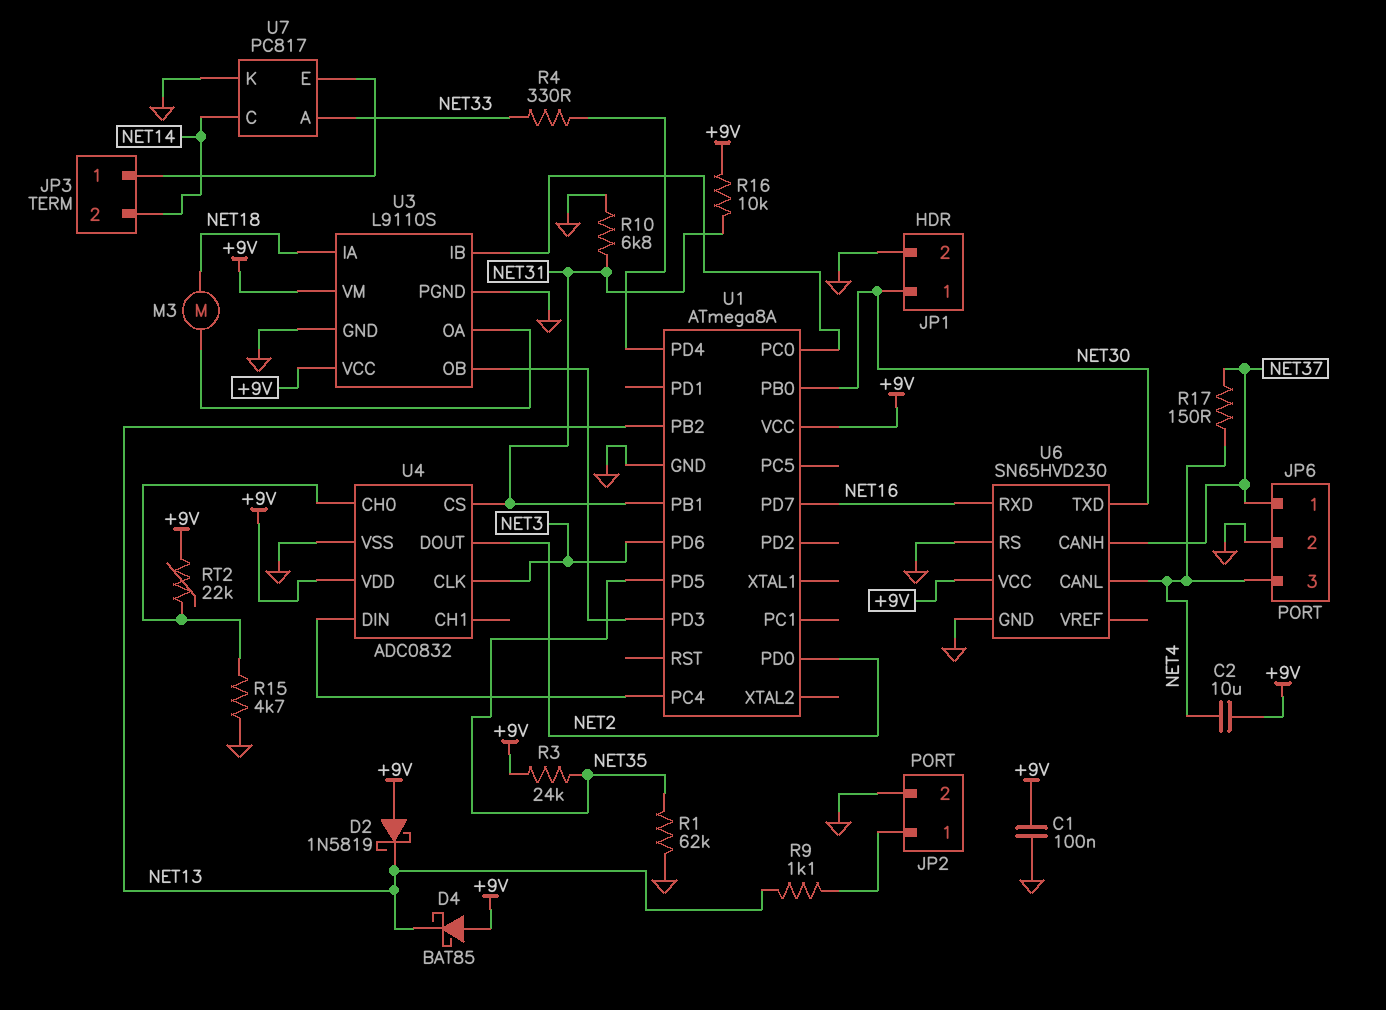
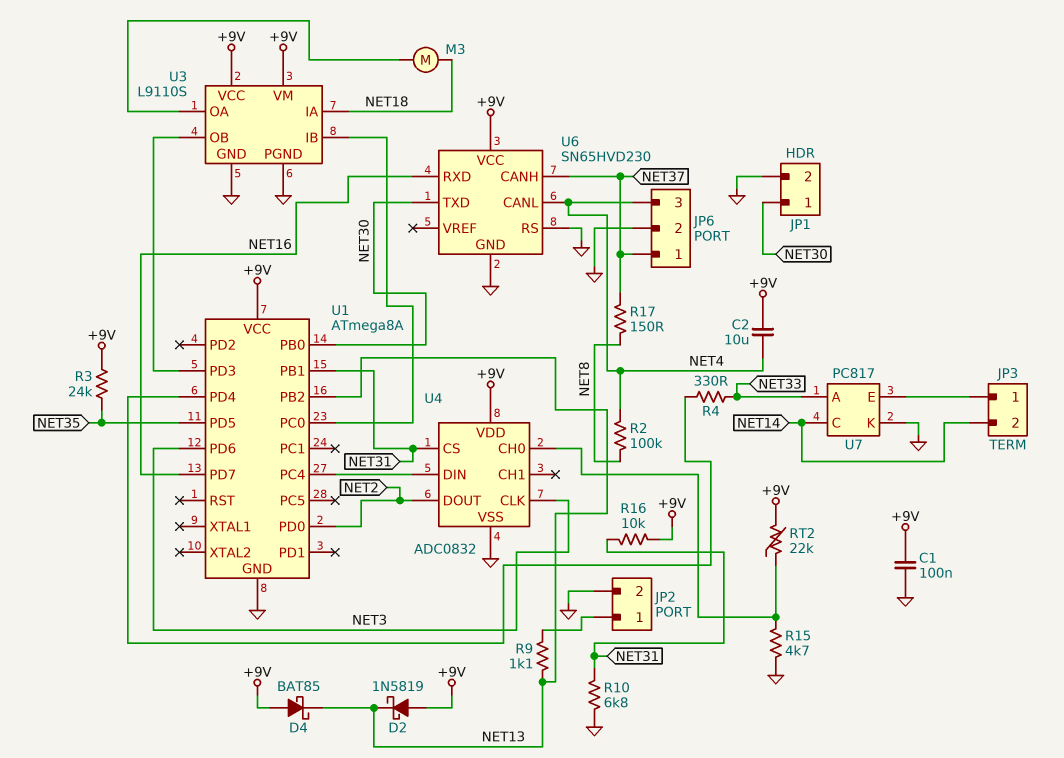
R1: 62k (GND, NET35) -> none
R2: none -> 100k (NET4, NET8)
R17: 150 (NET4, NET37) -> 150 (NET8, NET37)

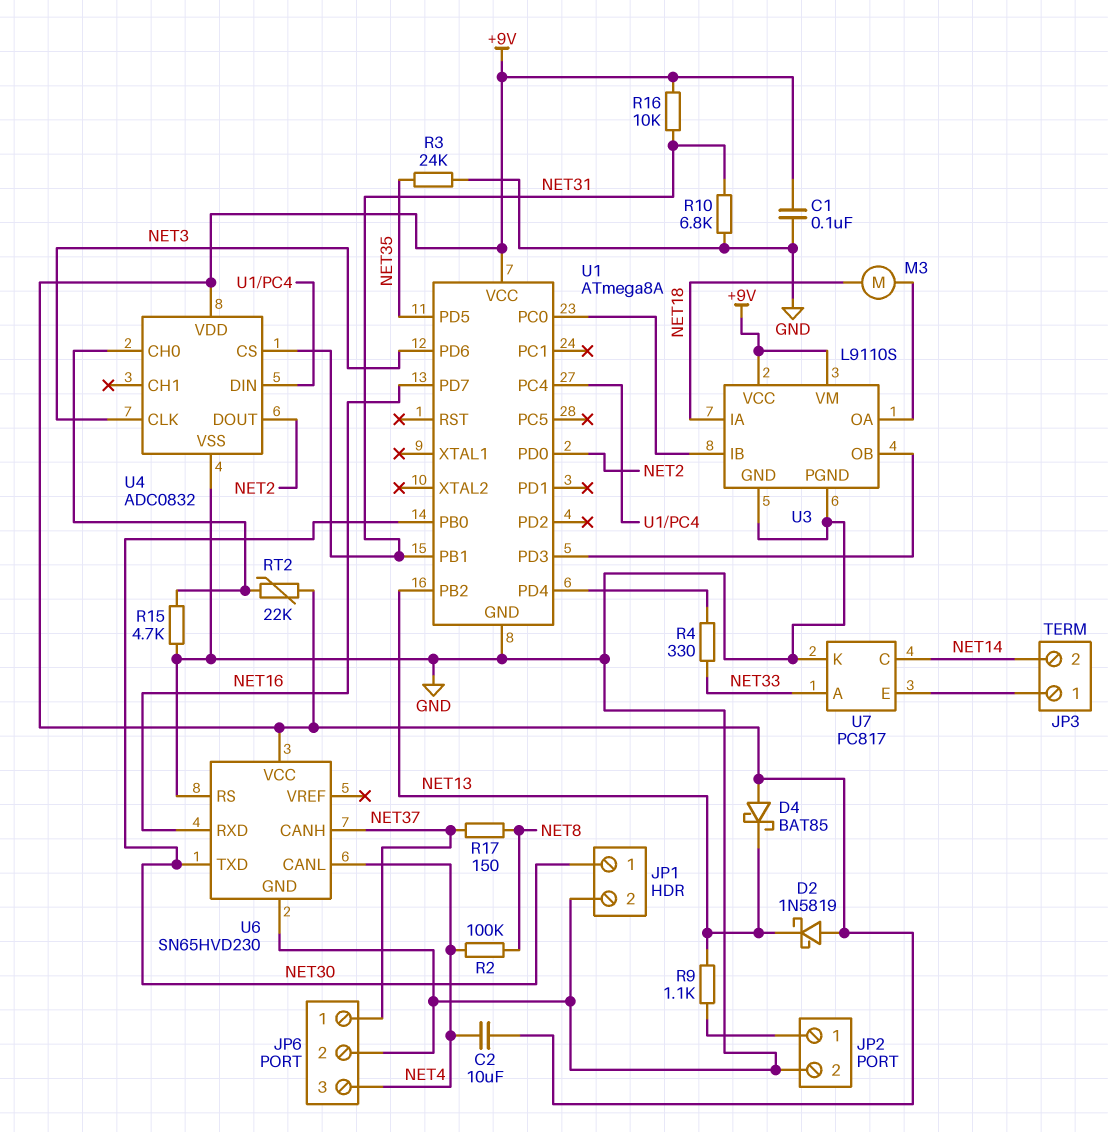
R3: 24k (+9V, NET35) -> 24k (GND, NET35)

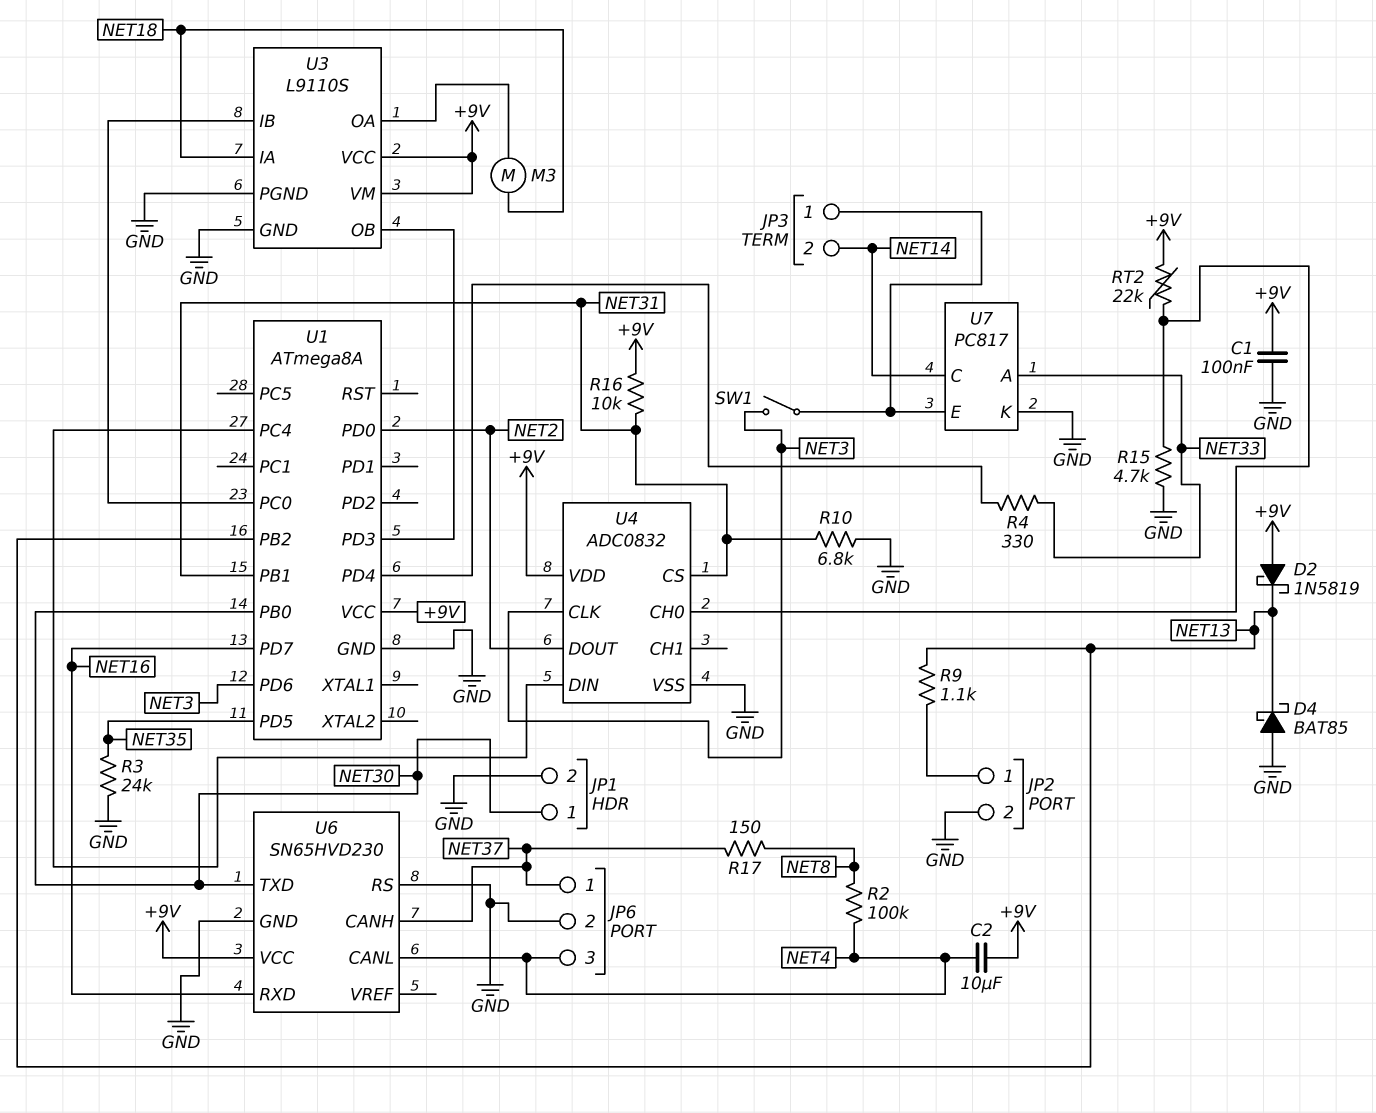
D4: schottky BAT85 (A +9V, K NET13) -> schottky BAT85 (A GND, K NET13)
SW1: none -> switch (JP3/1, NET3)

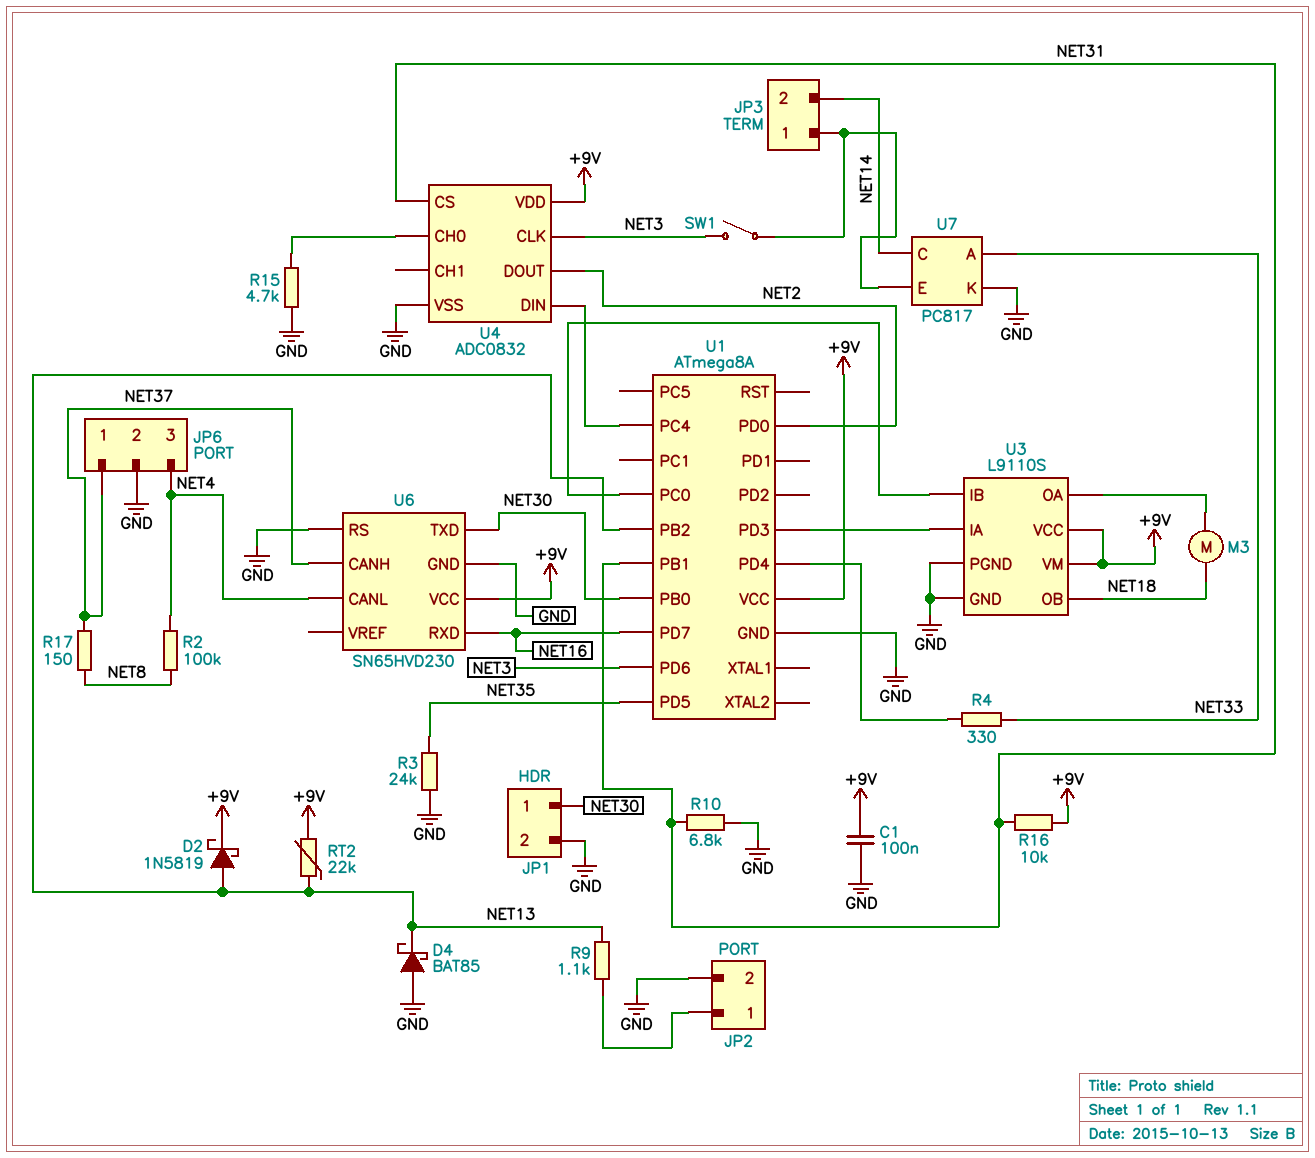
C2: 10uF (+9V, NET4) -> none
D2: schottky 1N5819 (A +9V, K NET13) -> schottky 1N5819 (A NET13, K +9V)
RT2: 22k (+9V, U4/CH0) -> 22k (+9V, NET13)
U3 pin IA: NET18 -> U1/PD3
U3 pin OB: U1/PD3 -> NET18

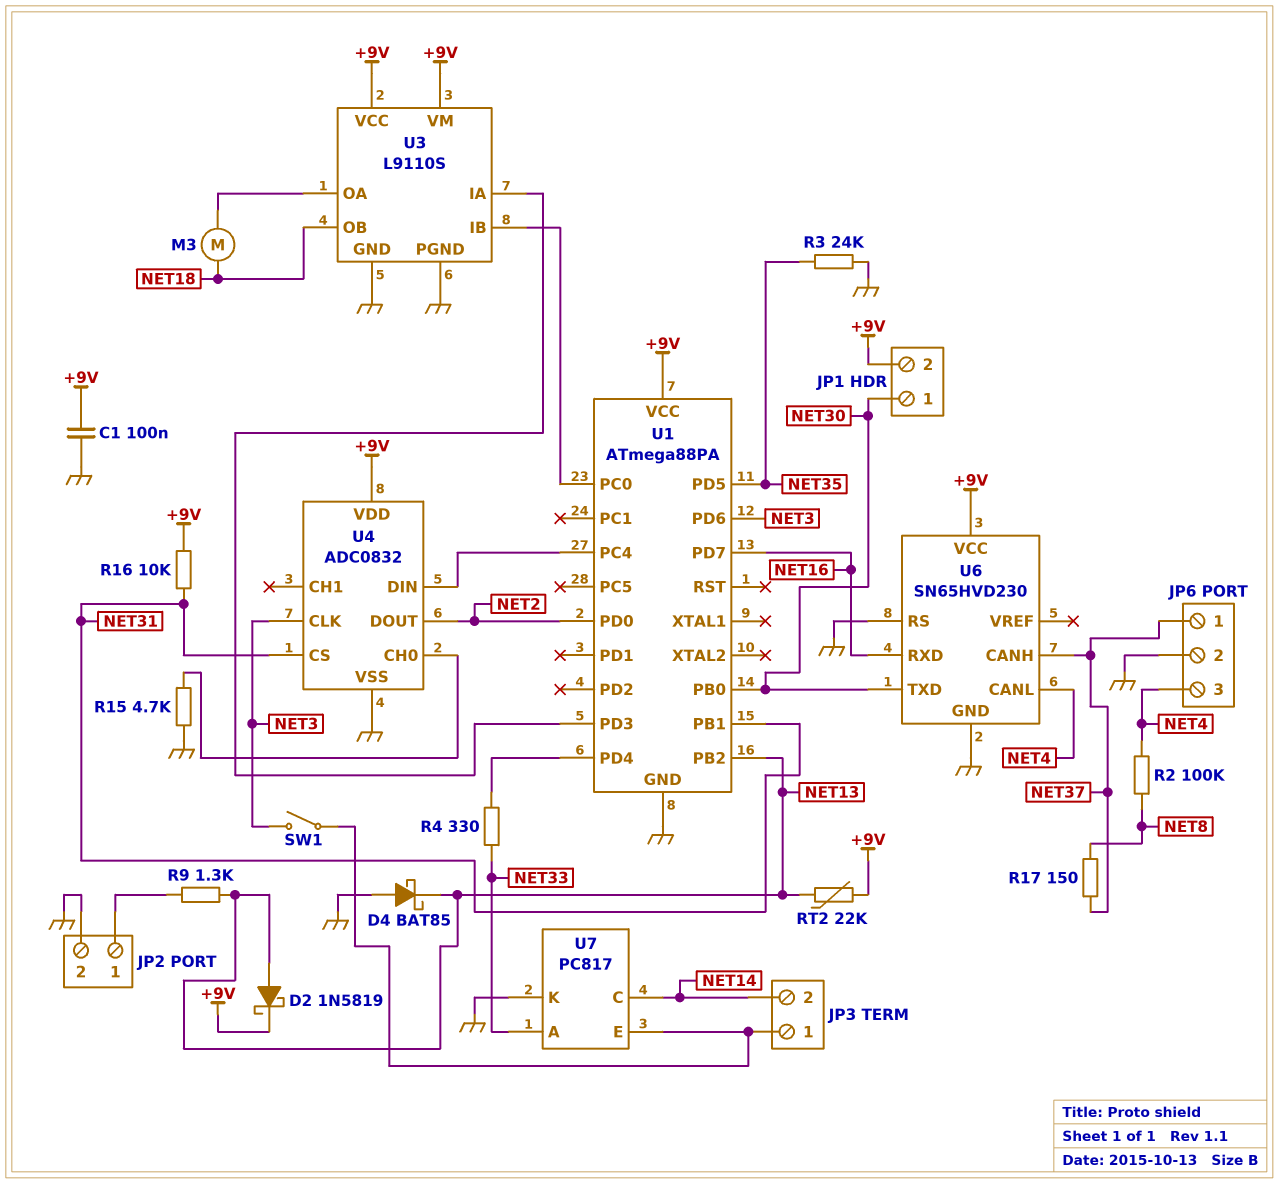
JP1 pin 2: GND -> +9V
R9: 1.1k (JP2/1, NET13) -> 1.3k (JP2/1, NET13)
R10: 6.8k (GND, NET31) -> none
U1: ATmega8A -> ATmega88PA

